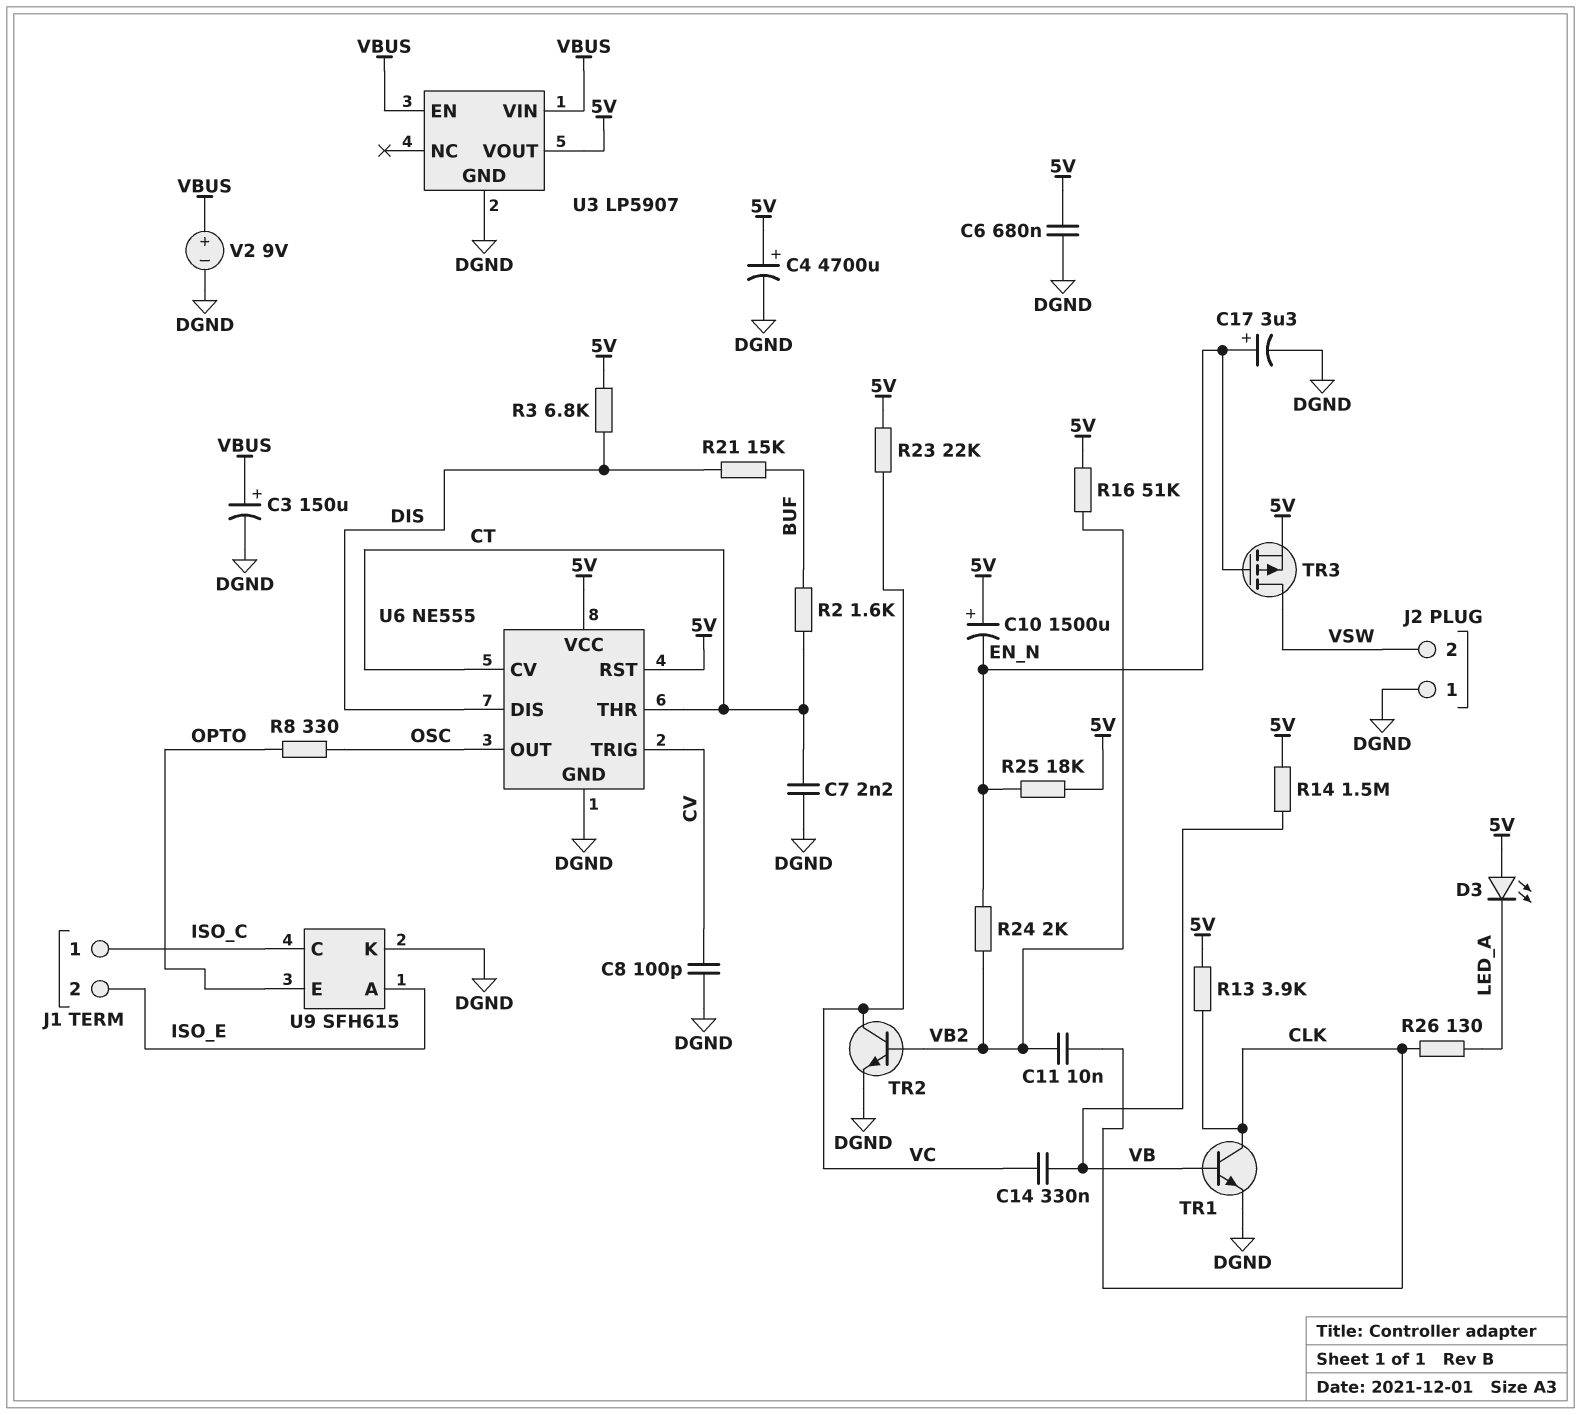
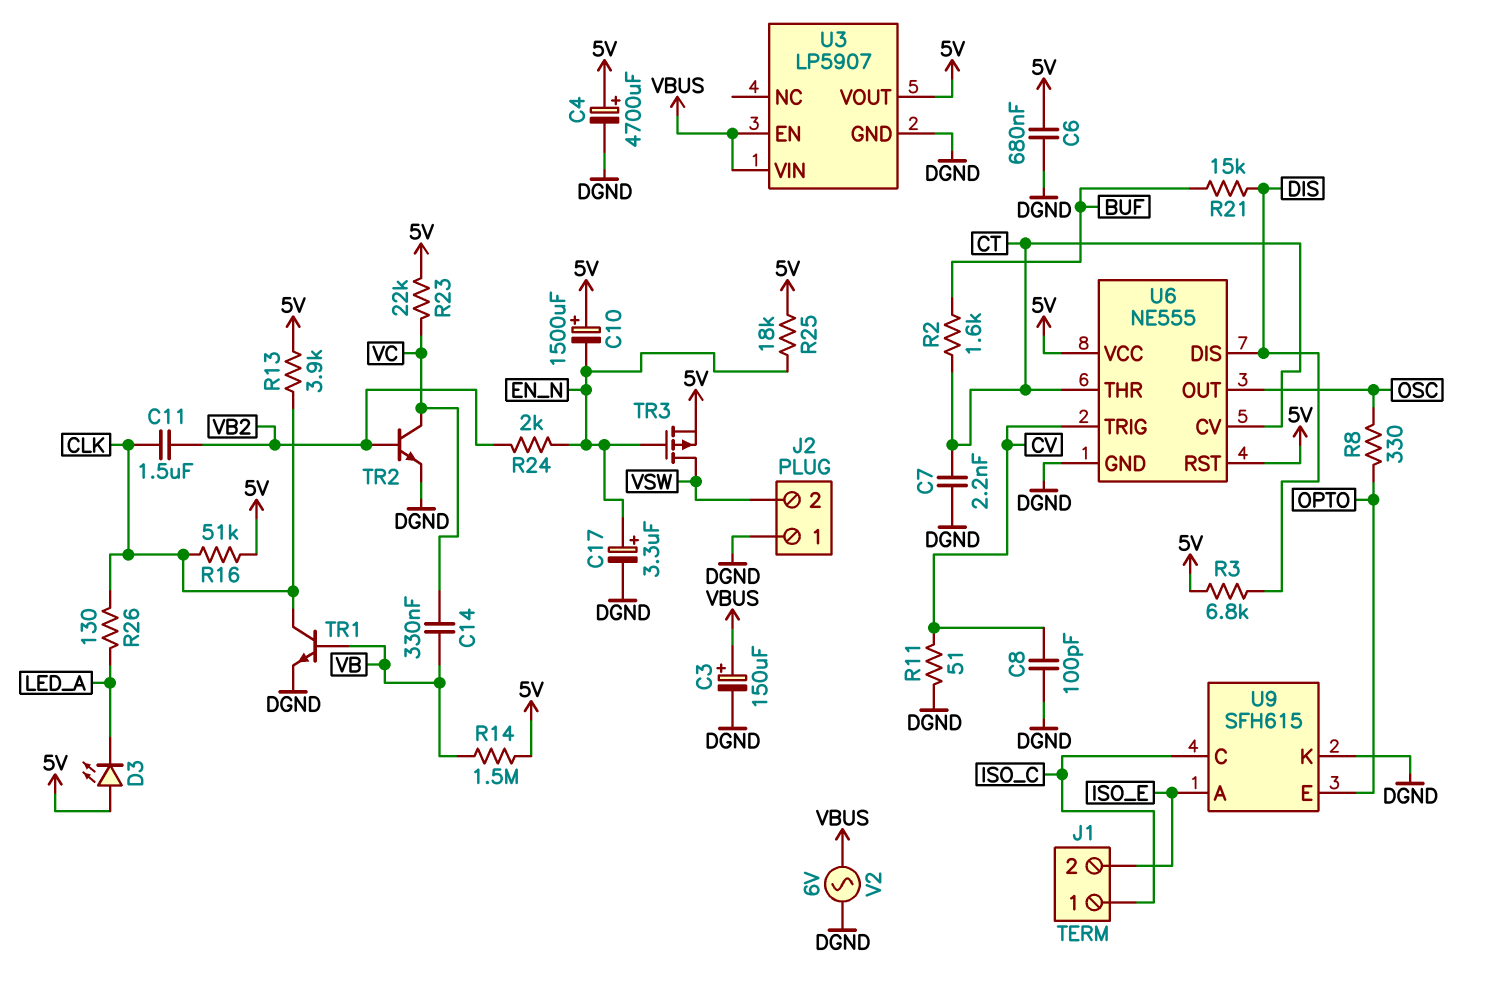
C11: 10nF (CLK, VB2) -> 1.5uF (CLK, VB2)
R11: none -> 51 (CV, DGND)
R16: 51k (5V, VB2) -> 51k (5V, CLK)
V2: 9V (plus VBUS, minus DGND) -> AC 6V (DGND, VBUS)

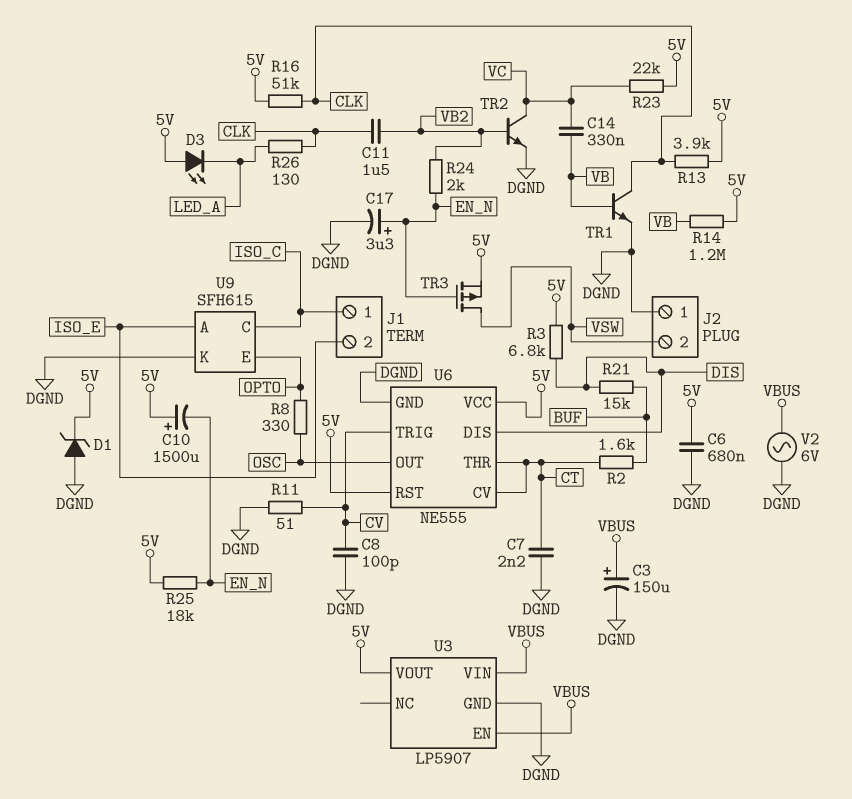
C4: 4700uF (plus 5V, minus DGND) -> none
D1: none -> zener (A DGND, K 5V)
R14: 1.5M (5V, VB) -> 1.2M (5V, VB)

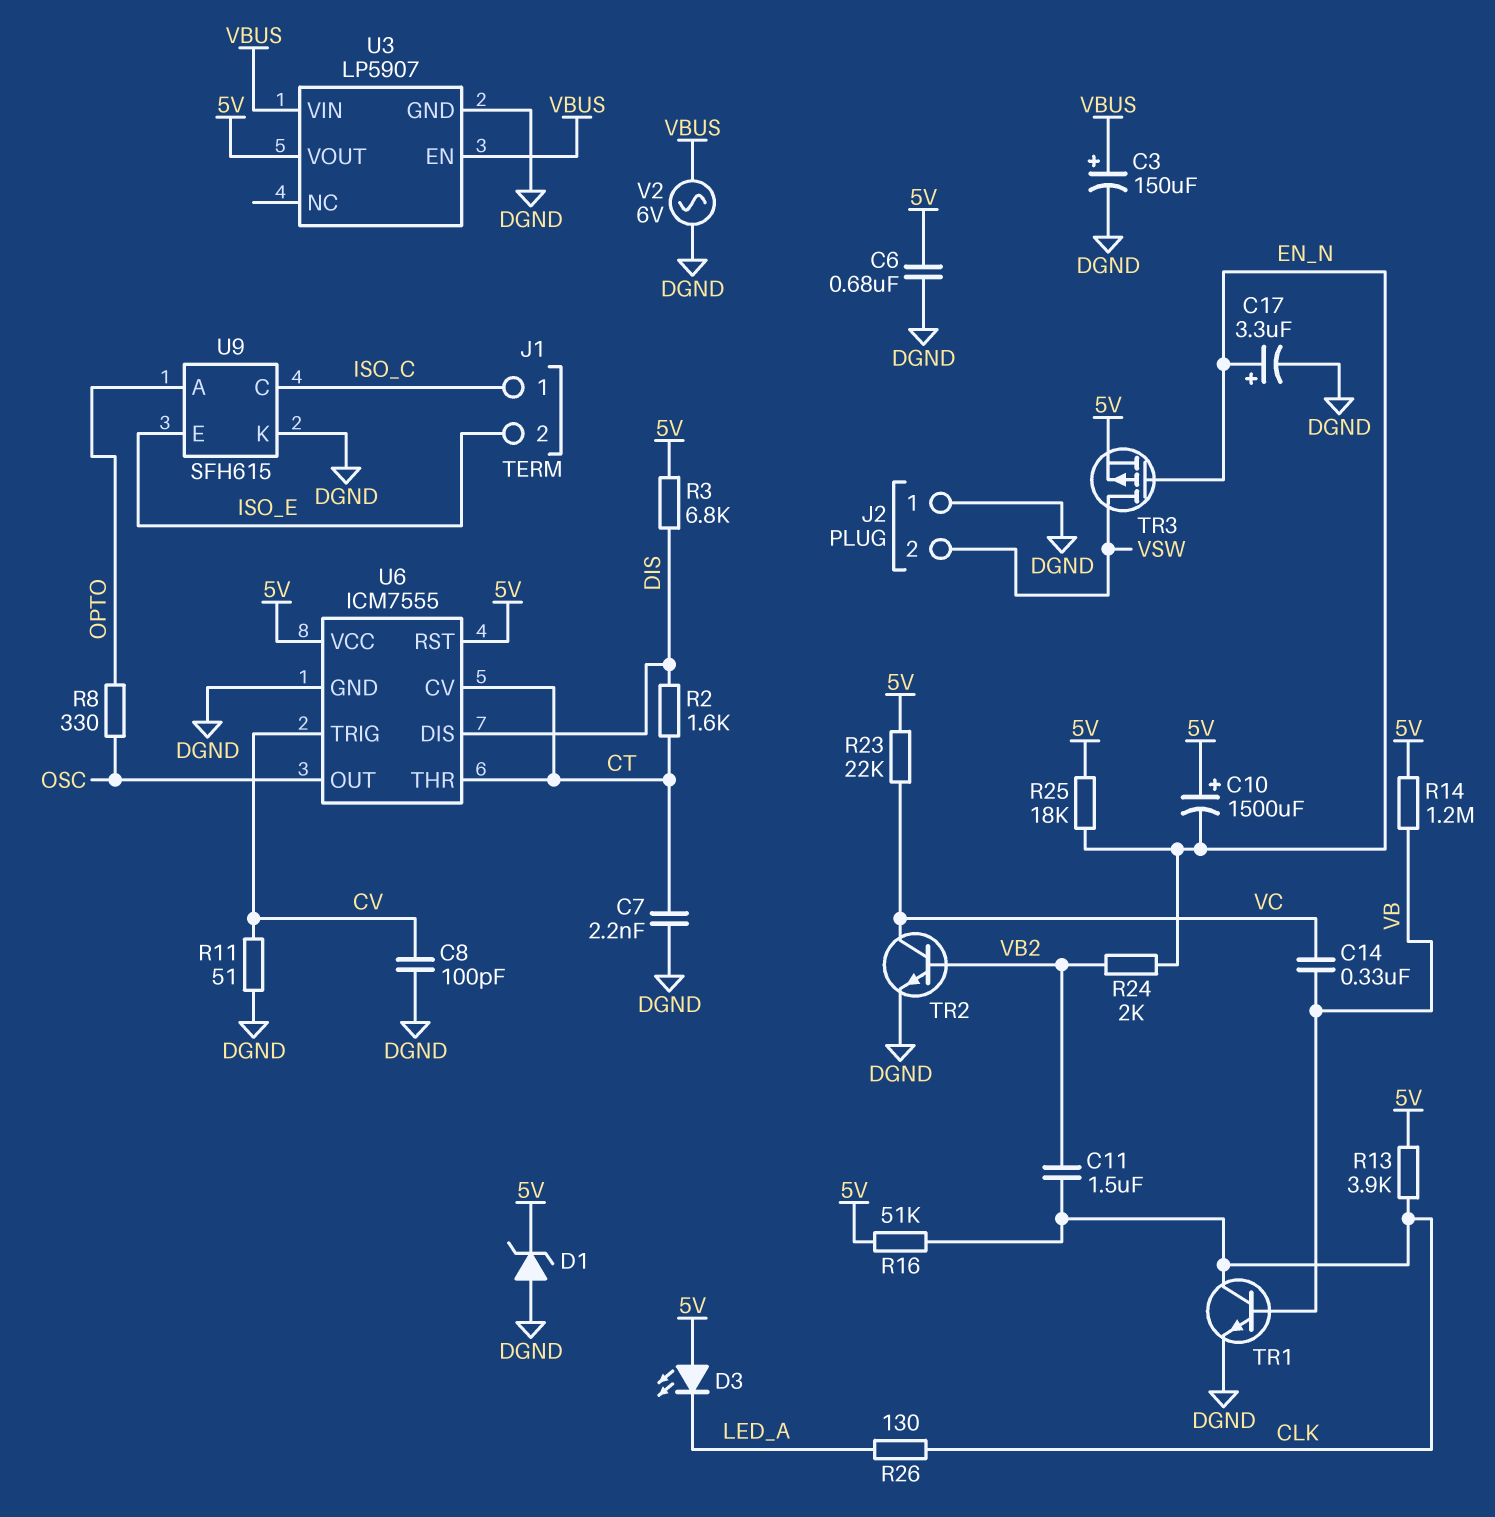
R2: 1.6k (BUF, CT) -> 1.6k (CT, DIS)
R21: 15k (BUF, DIS) -> none
U6: NE555 -> ICM7555
U9 pin A: ISO_E -> OPTO
U9 pin E: OPTO -> ISO_E

